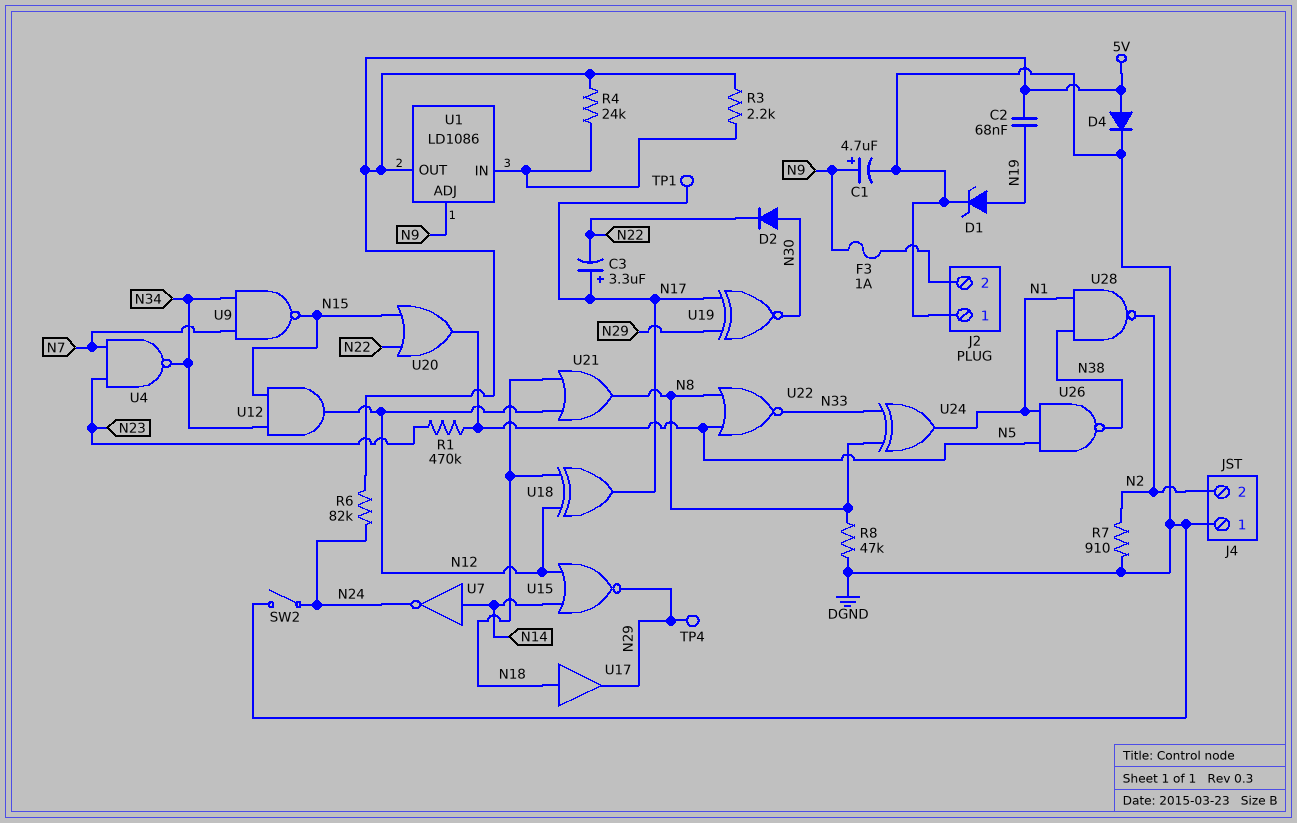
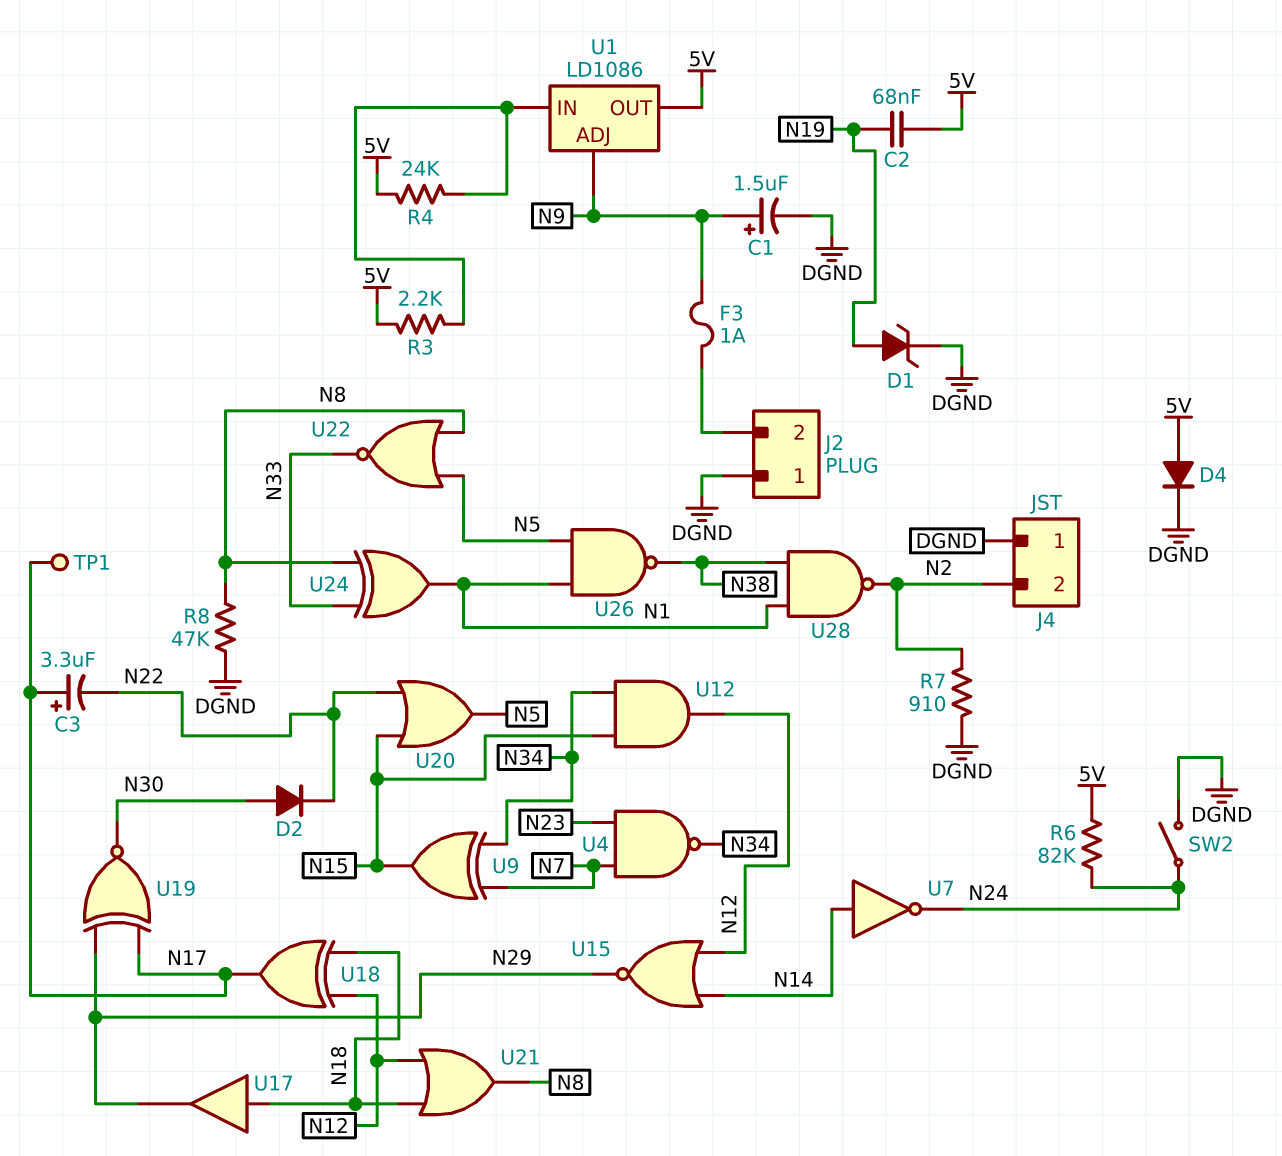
C1: 4.7uF (plus N9, minus DGND) -> 1.5uF (plus N9, minus DGND)
R1: 470k (N5, N23) -> none
TP4: test point (N29) -> none
U9: NAND (in N7, in N34, out N15) -> XOR (in N7, in N34, out N15)

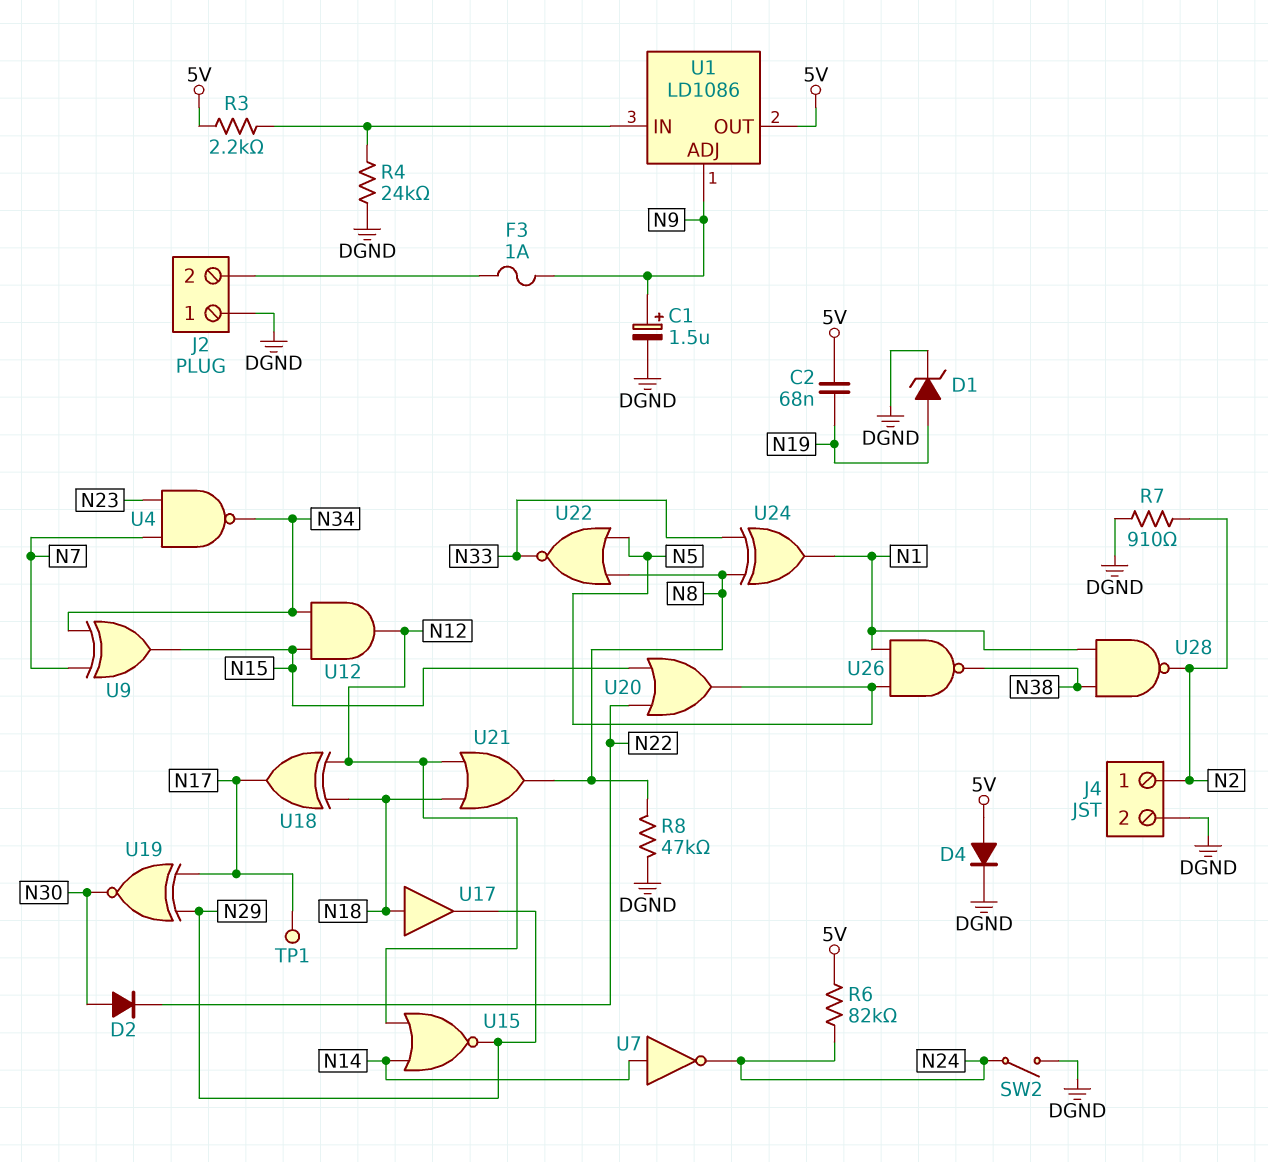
C3: 3.3uF (plus N17, minus N22) -> none
J4 pin 1: DGND -> N2
J4 pin 2: N2 -> DGND
R4: 24k (5V, U1/IN) -> 24k (DGND, U1/IN)

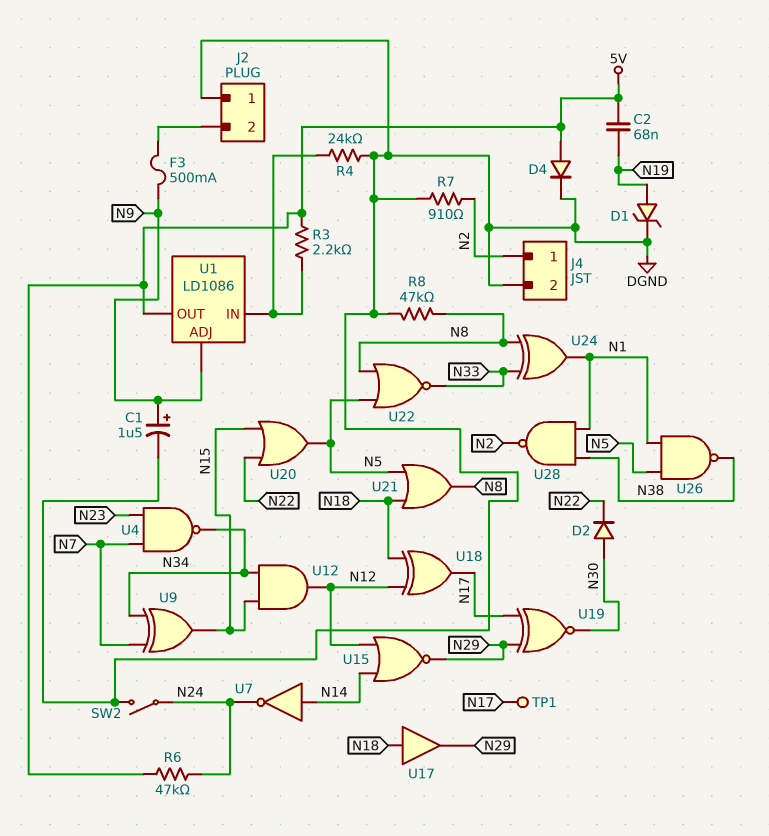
F3: 1A (J2/2, N9) -> 500mA (J2/2, N9)
R6: 82k (5V, N24) -> 47k (5V, N24)
U21: OR (in N12, in N18, out N8) -> OR (in N5, in N18, out N8)

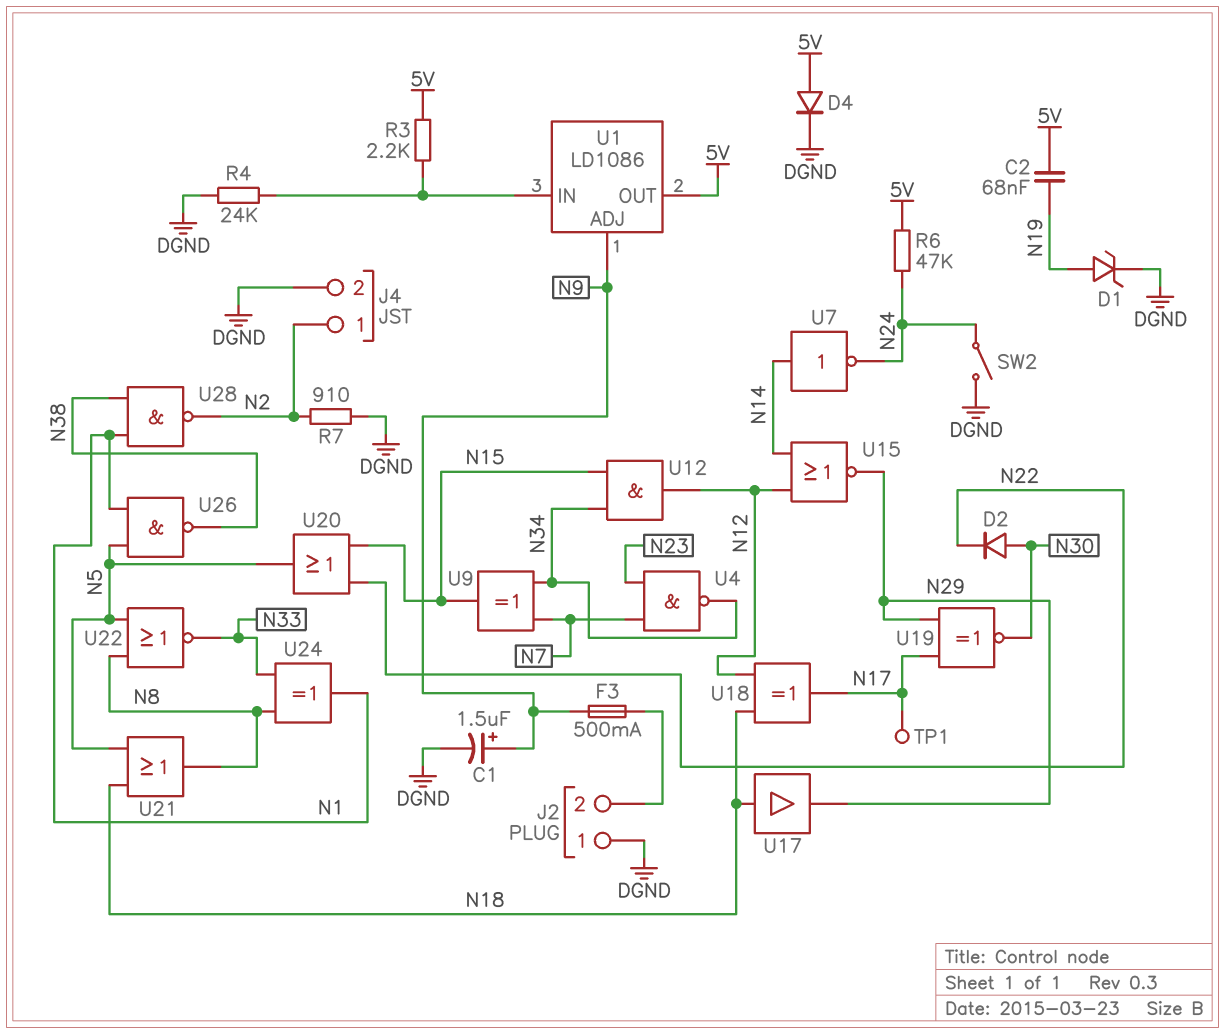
R8: 47k (DGND, N8) -> none

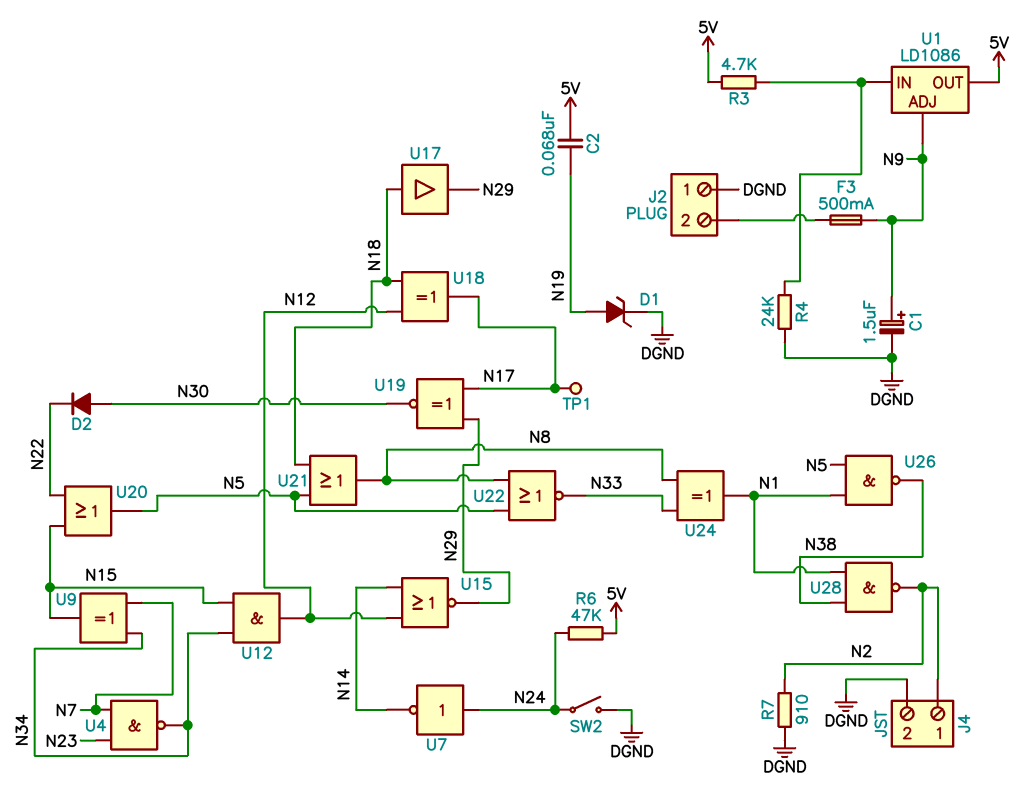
D4: diode (A 5V, K DGND) -> none
R3: 2.2k (5V, U1/IN) -> 4.7k (5V, U1/IN)
U7: NOT (in N14, out N24) -> NOT (in N24, out N14)

